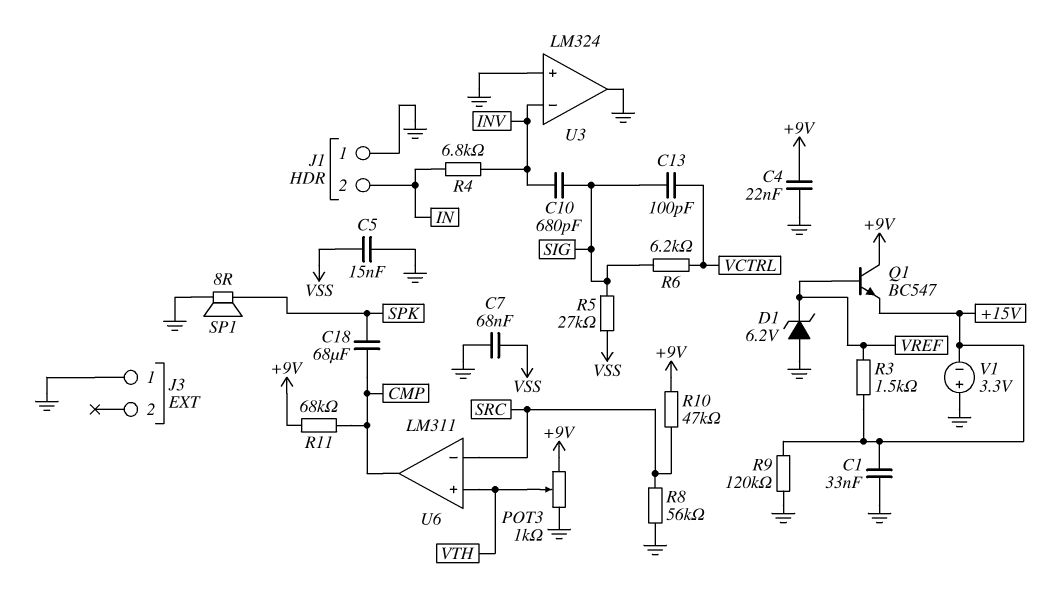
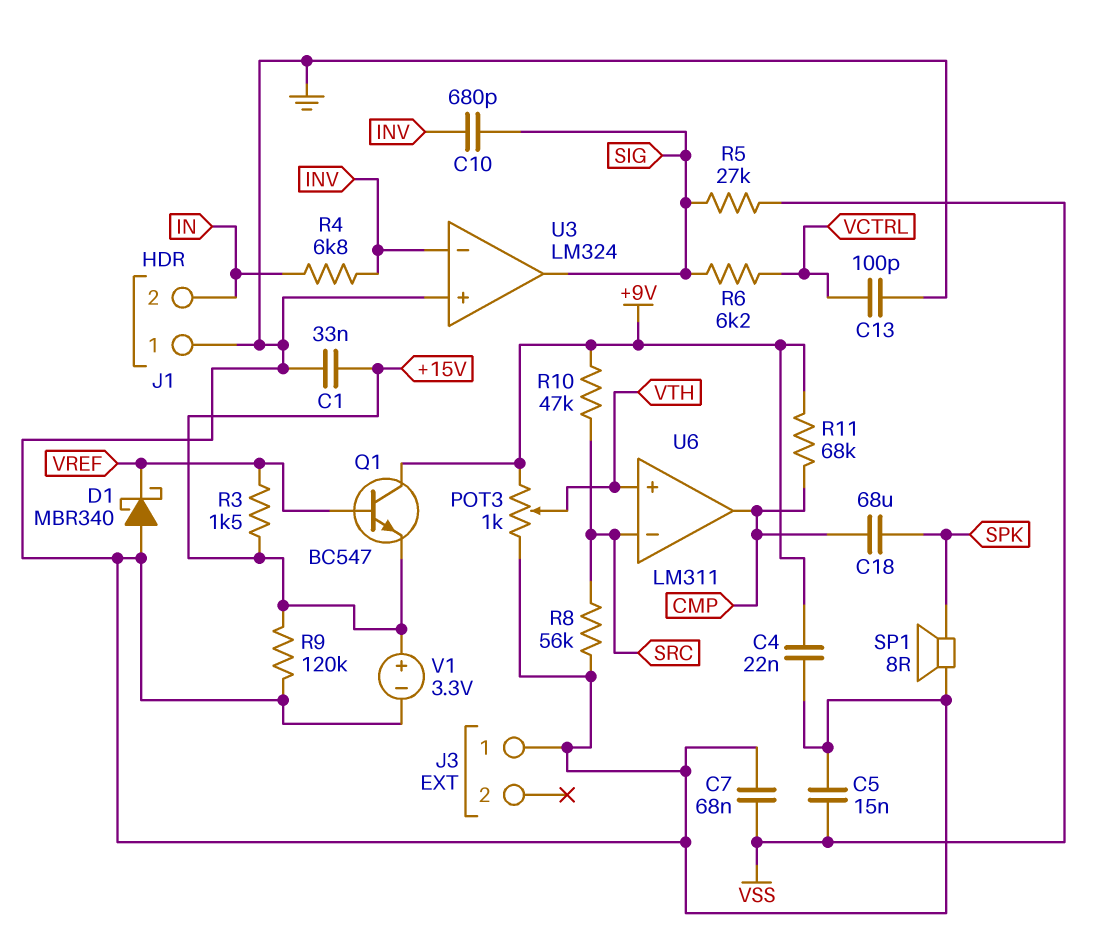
C13: 100pF (SIG, VCTRL) -> 100pF (GND, VCTRL)
D1: zener 6.2V (A GND, K VREF) -> schottky MBR340 (A GND, K VREF)
U3 pin out: GND -> SIG
V1: 3.3V (plus GND, minus +15V) -> 3.3V (plus +15V, minus GND)

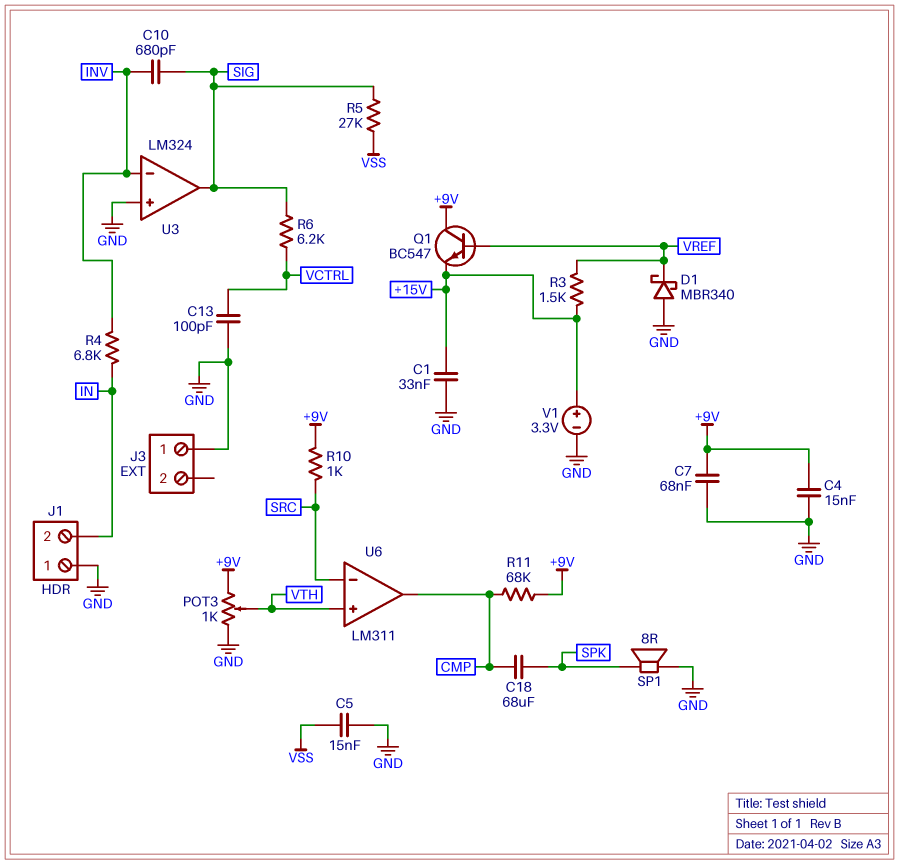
C4: 22nF (+9V, GND) -> 15nF (+9V, GND)
C7: 68nF (GND, VSS) -> 68nF (+9V, GND)
R8: 56k (GND, SRC) -> none
R9: 120k (+15V, GND) -> none
R10: 47k (+9V, SRC) -> 1k (+9V, SRC)

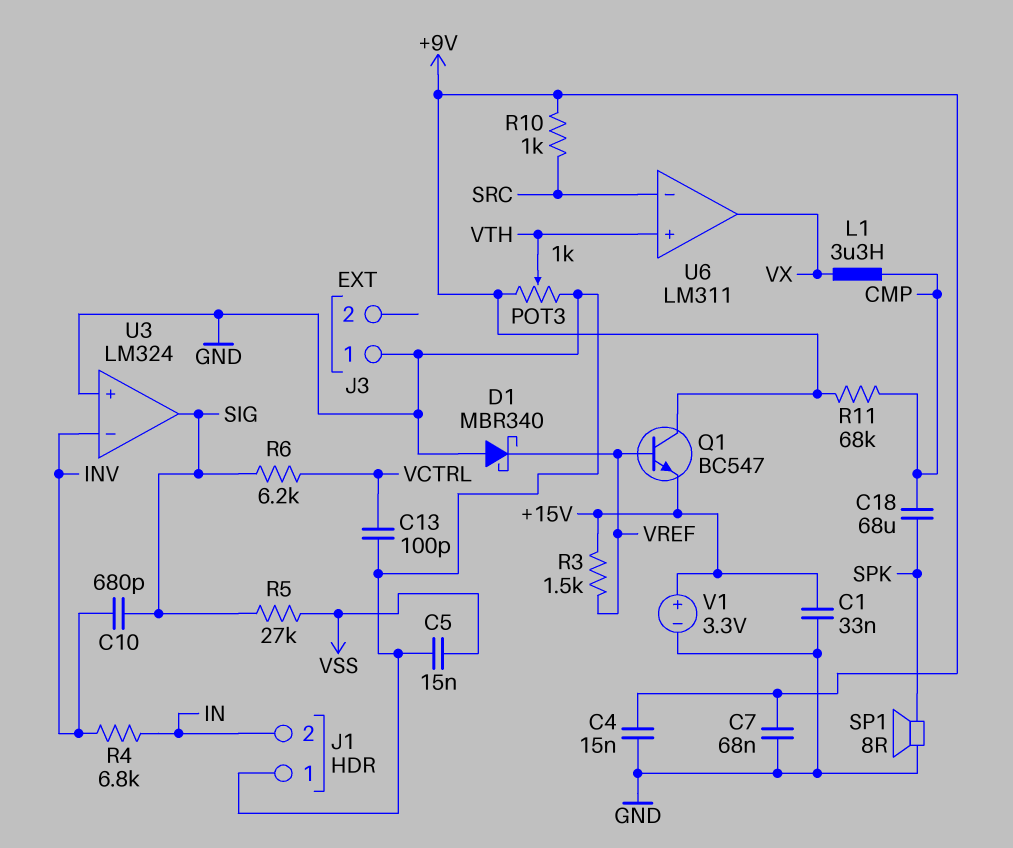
L1: none -> 3.3uH (CMP, VX)
U6 pin out: CMP -> VX

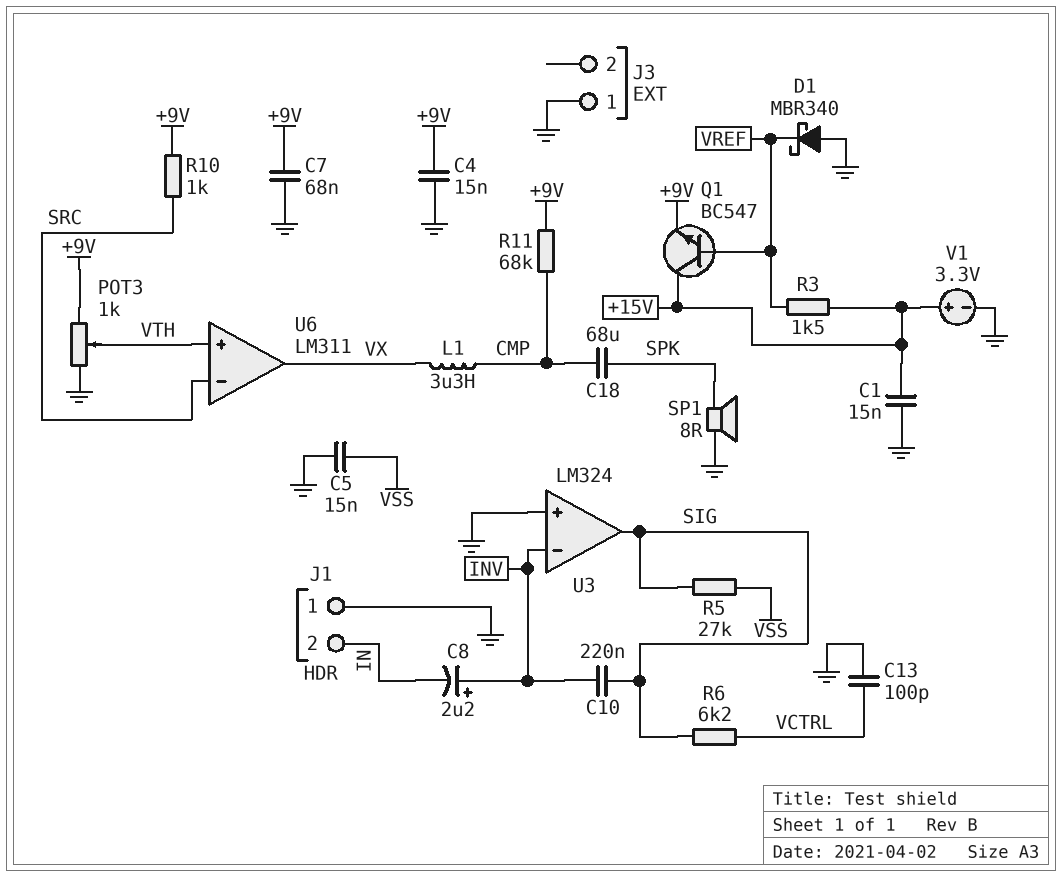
C1: 33nF (+15V, GND) -> 15nF (+15V, GND)
C8: none -> 2.2uF (plus INV, minus IN)
C10: 680pF (INV, SIG) -> 220nF (INV, SIG)
Q1: NPN BC547 (B VREF, C +9V, E +15V) -> NPN BC547 (B VREF, C +15V, E +9V)
R4: 6.8k (IN, INV) -> none

